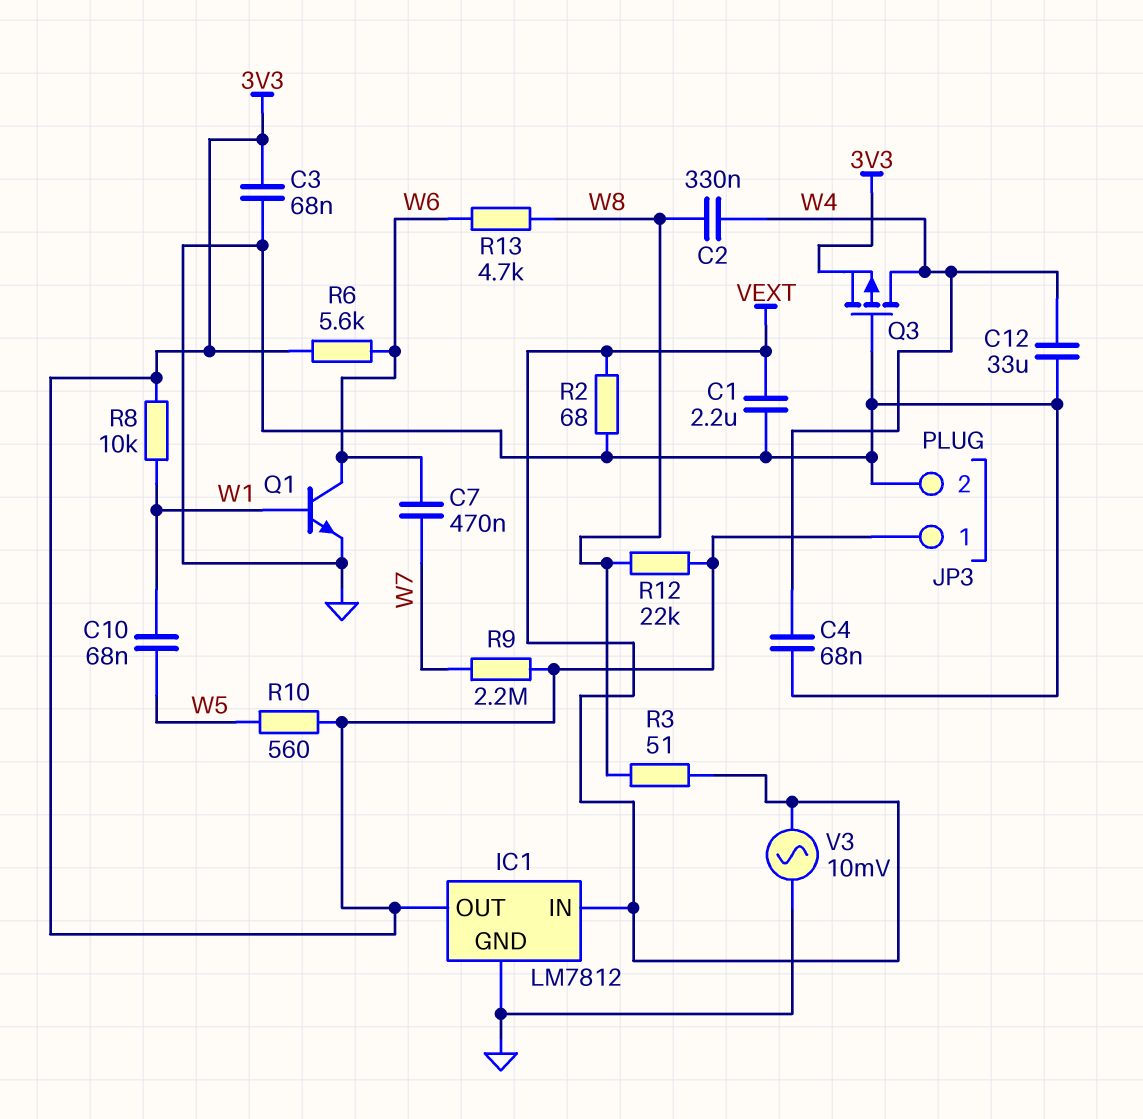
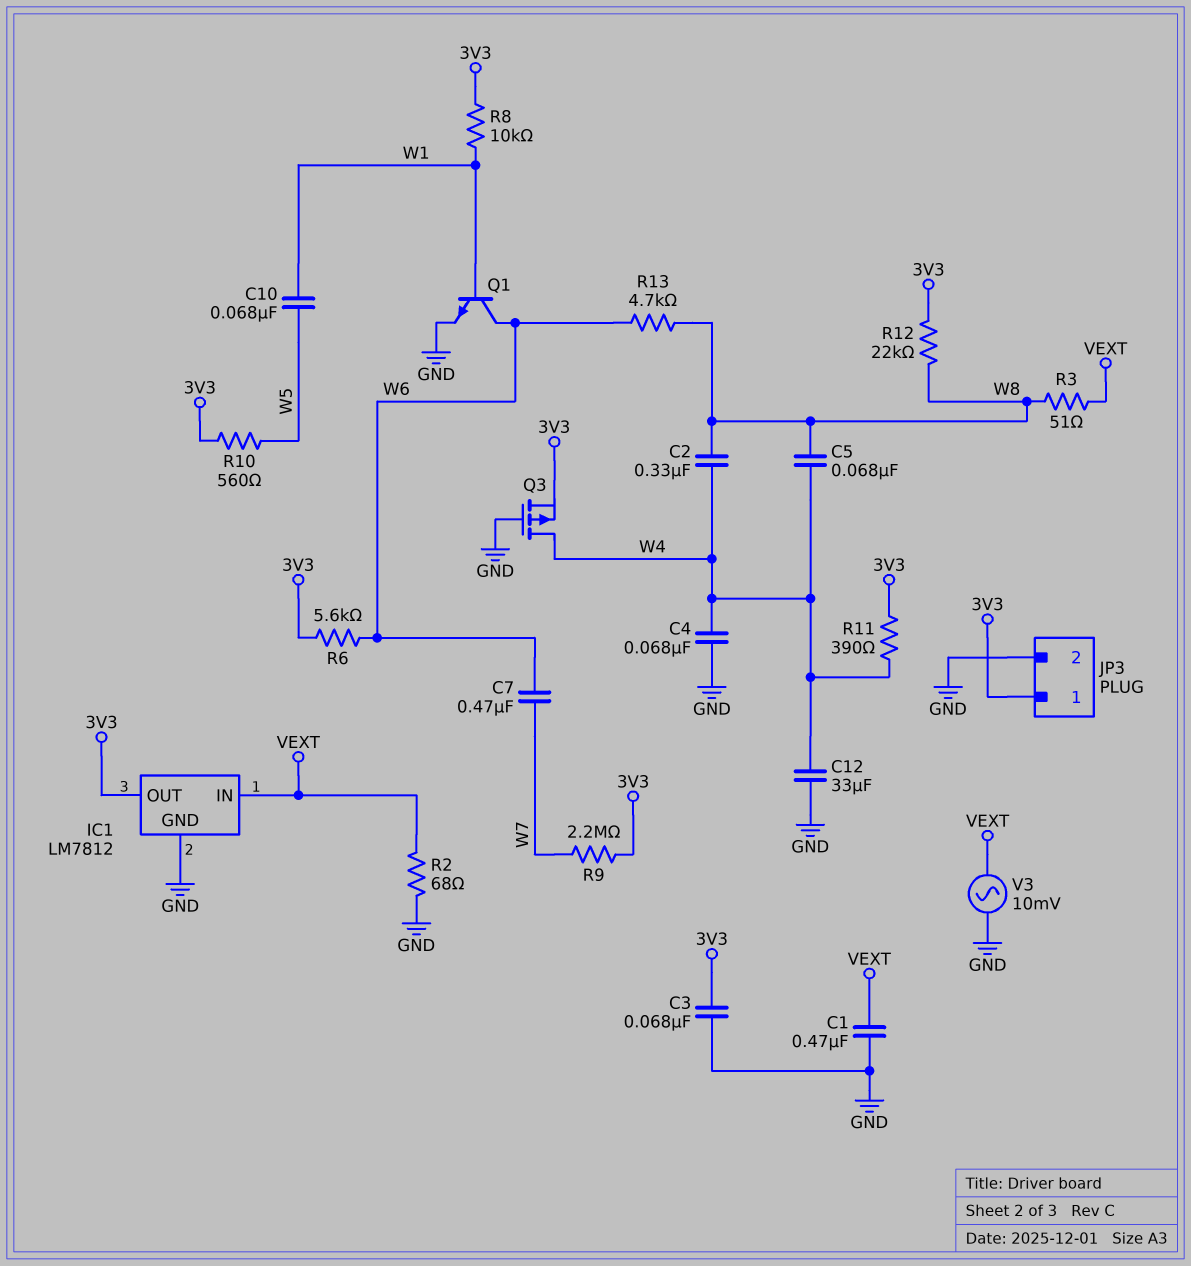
C1: 2.2uF (GND, VEXT) -> 470nF (GND, VEXT)
C5: none -> 68nF (W4, W8)
R11: none -> 390 (3V3, W4)

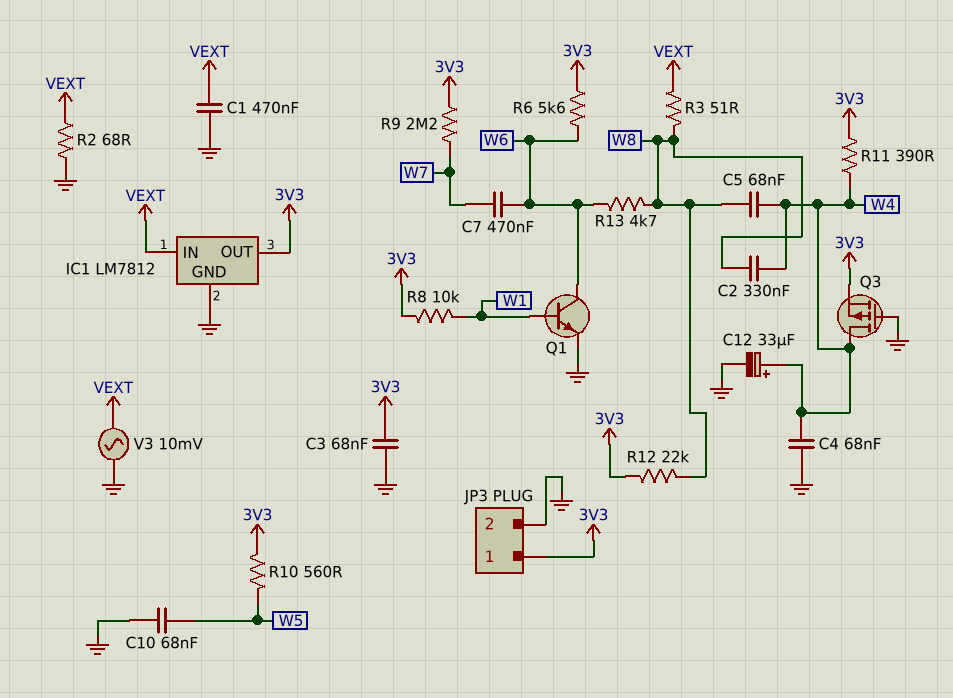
C10: 68nF (W1, W5) -> 68nF (GND, W5)
C12: 33uF (GND, W4) -> 33uF (plus W4, minus GND)

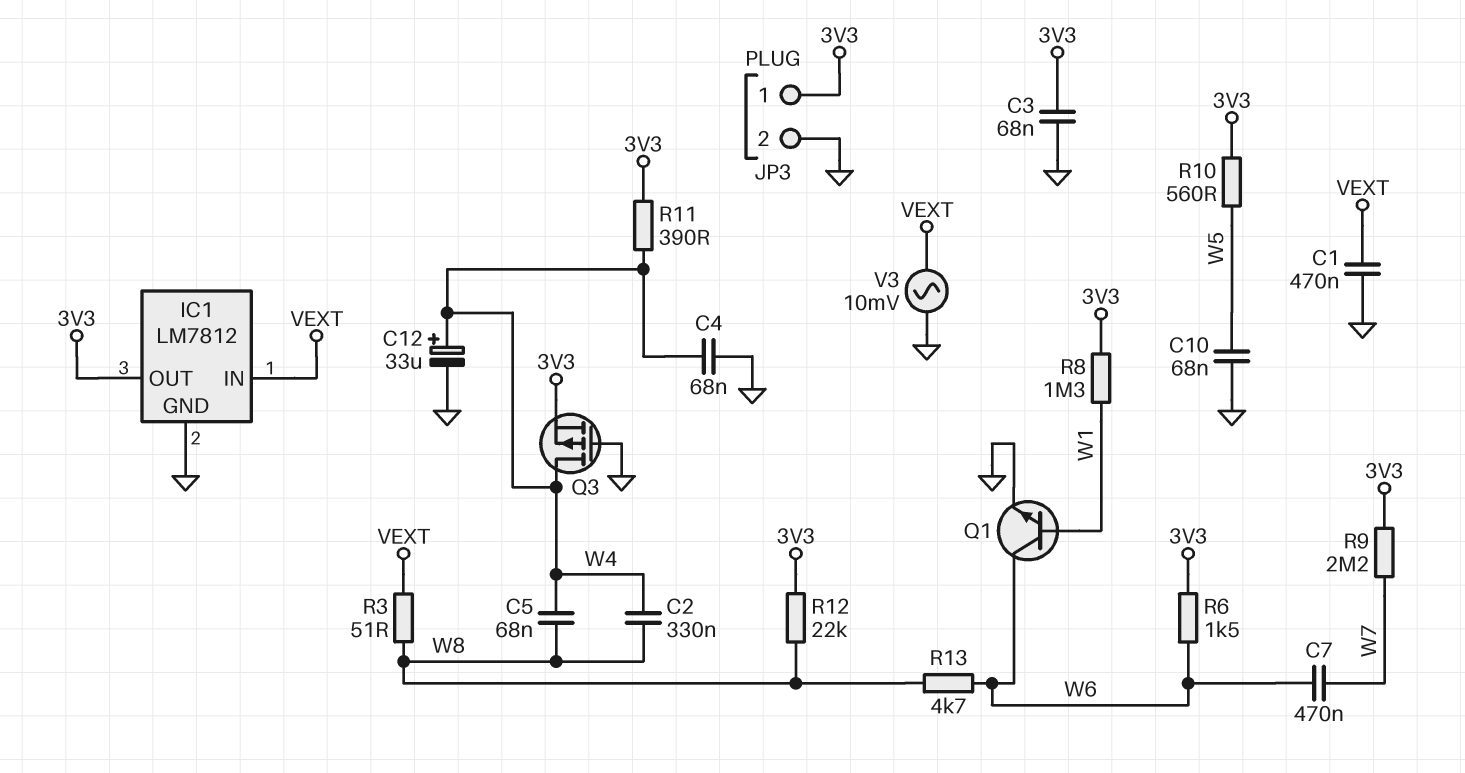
R2: 68 (GND, VEXT) -> none
R6: 5.6k (3V3, W6) -> 1.5k (3V3, W6)
R8: 10k (3V3, W1) -> 1.3M (3V3, W1)

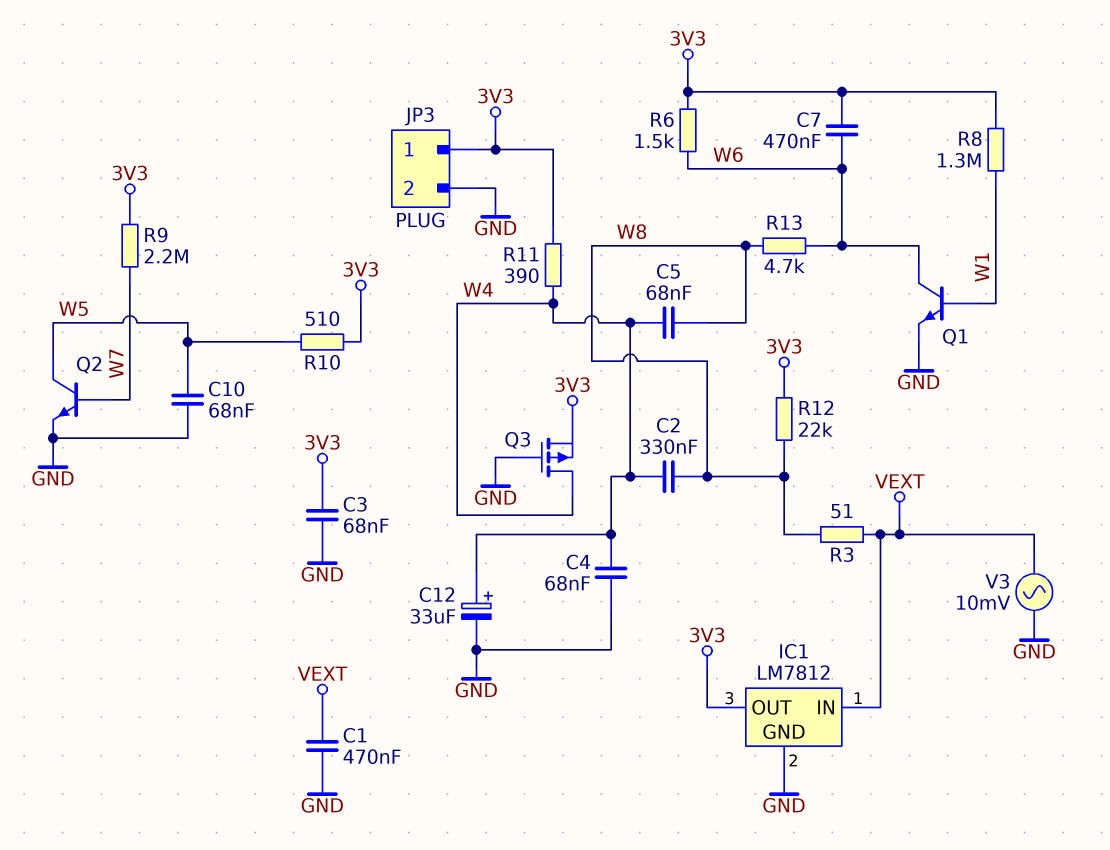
C7: 470nF (W6, W7) -> 470nF (3V3, W6)
Q2: none -> NPN (B W7, C W5, E GND)
R10: 560 (3V3, W5) -> 510 (3V3, W5)

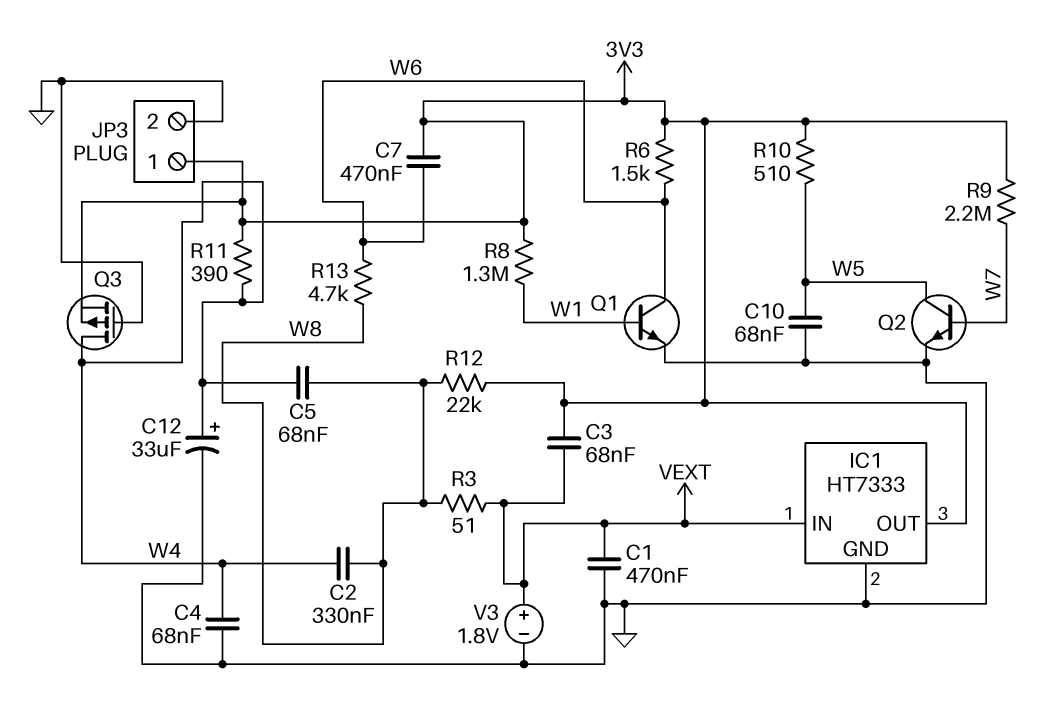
C3: 68nF (3V3, GND) -> 68nF (3V3, VEXT)
IC1: LM7812 -> HT7333
V3: AC 10mV (GND, VEXT) -> 1.8V (plus VEXT, minus GND)

